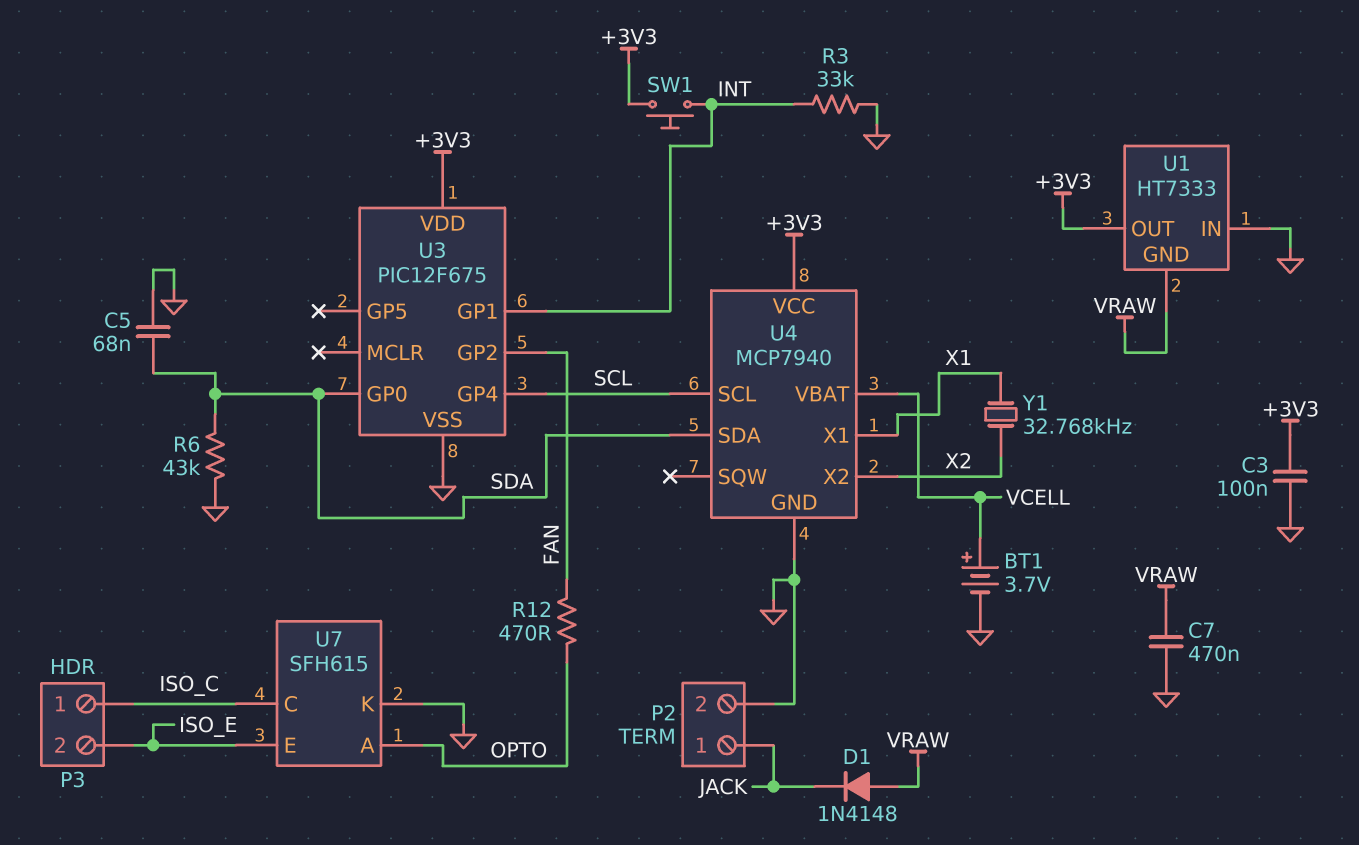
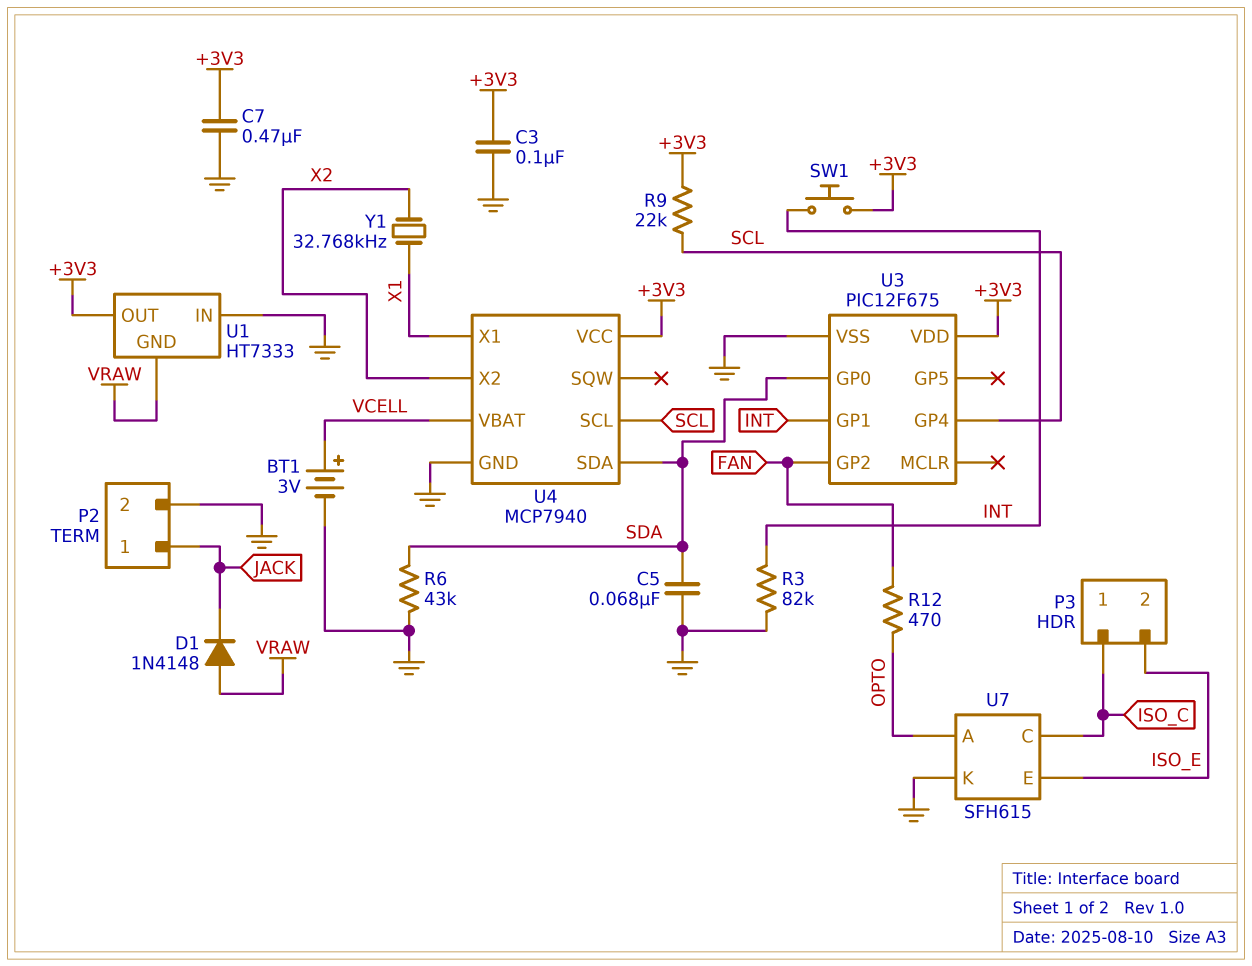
BT1: 3.7V (plus VCELL, minus GND) -> 3V (plus VCELL, minus GND)
C7: 470nF (GND, VRAW) -> 470nF (+3V3, GND)
R3: 33k (GND, INT) -> 82k (GND, INT)
R9: none -> 22k (+3V3, SCL)

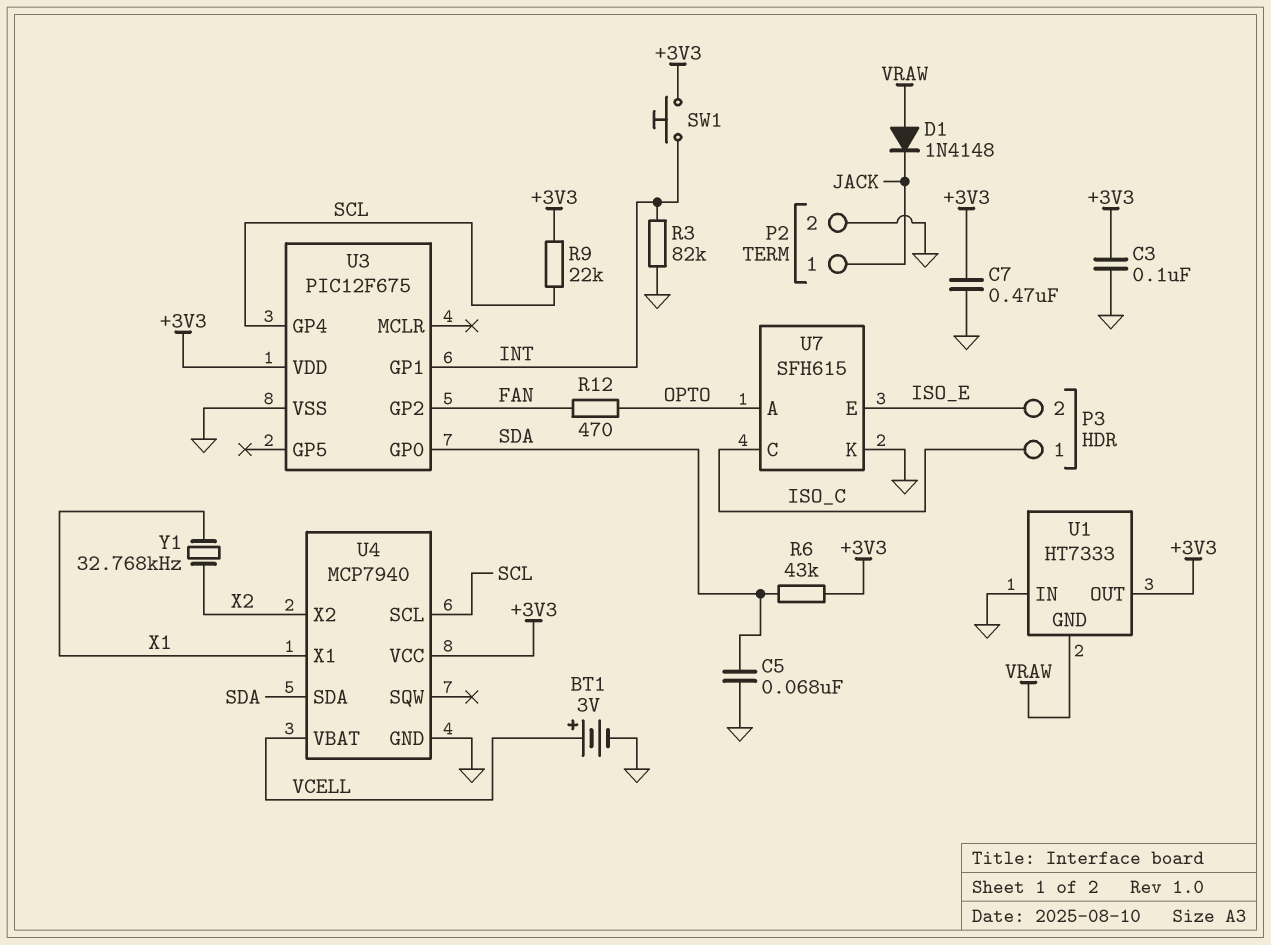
R6: 43k (GND, SDA) -> 43k (+3V3, SDA)

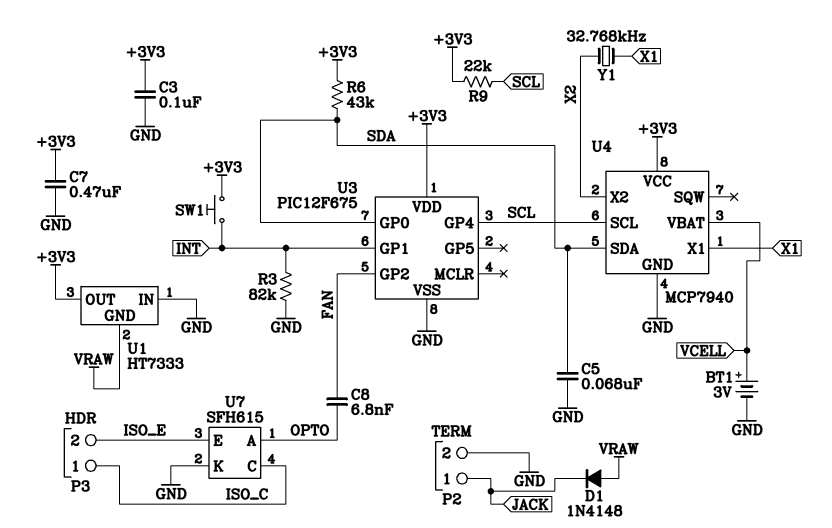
C8: none -> 6.8nF (FAN, OPTO)
R12: 470 (FAN, OPTO) -> none

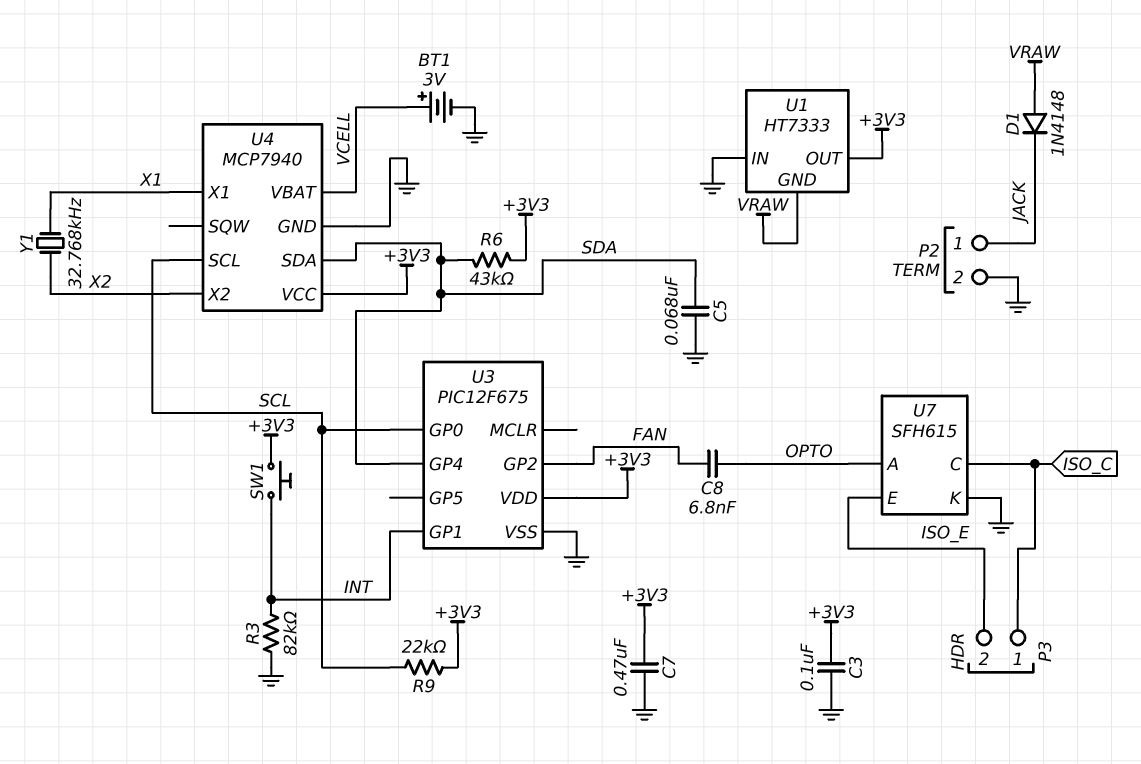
U3 pin GP0: SDA -> SCL
U3 pin GP4: SCL -> SDA

